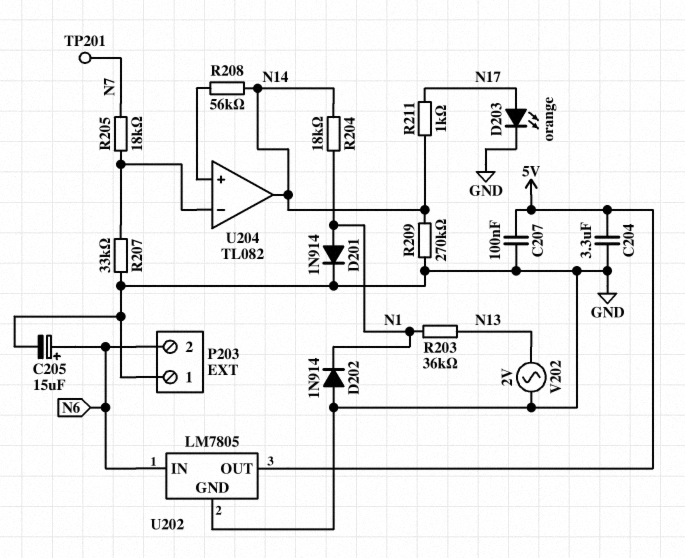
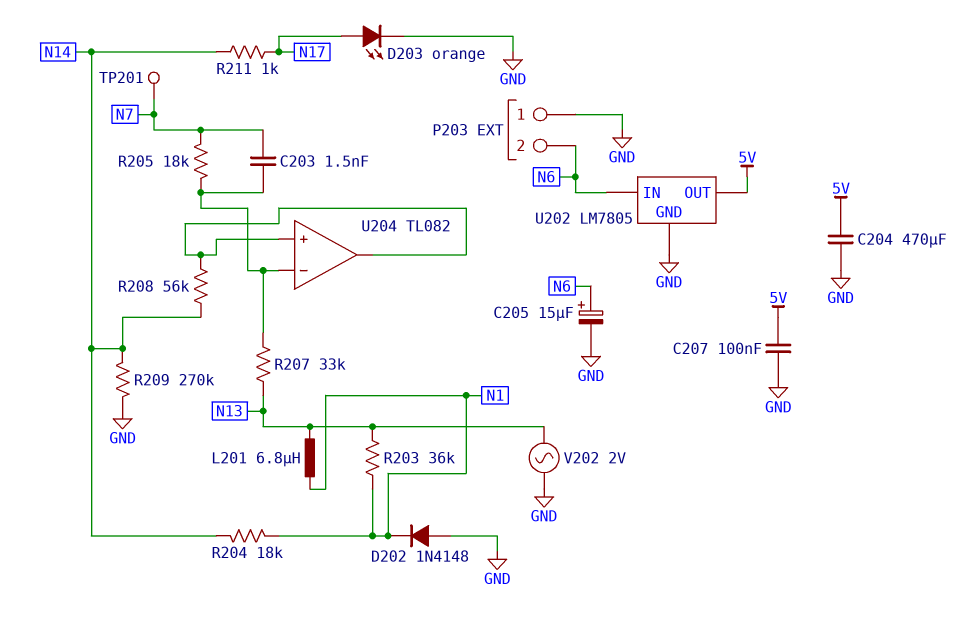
C203: none -> 1.5nF (N7, U204/in-)
C204: 3.3uF (5V, GND) -> 470uF (5V, GND)
D201: diode 1N914 (A N1, K GND) -> none
D202: diode 1N914 (A GND, K N1) -> diode 1N4148 (A GND, K N1)
L201: none -> 6.8uH (N1, N13)
R207: 33k (GND, U204/in-) -> 33k (N13, U204/in-)
U204 pin out: N14 -> U204/in+

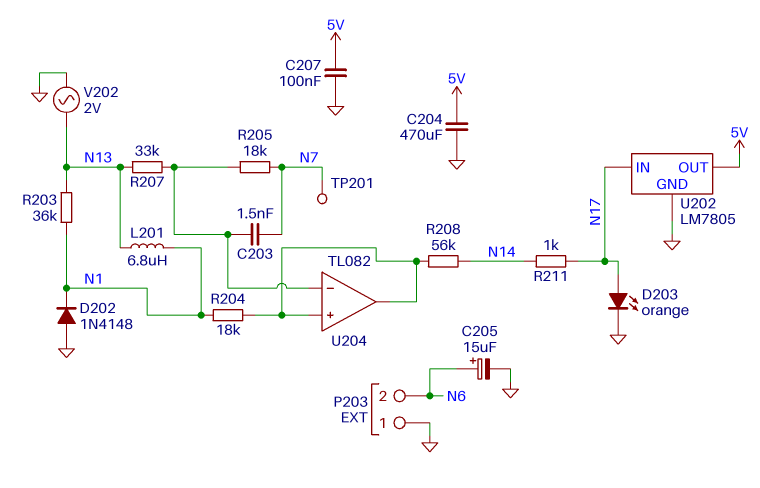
R204: 18k (N1, N14) -> 18k (N1, U204/in+)
R209: 270k (GND, N14) -> none
U202 pin IN: N6 -> N17

